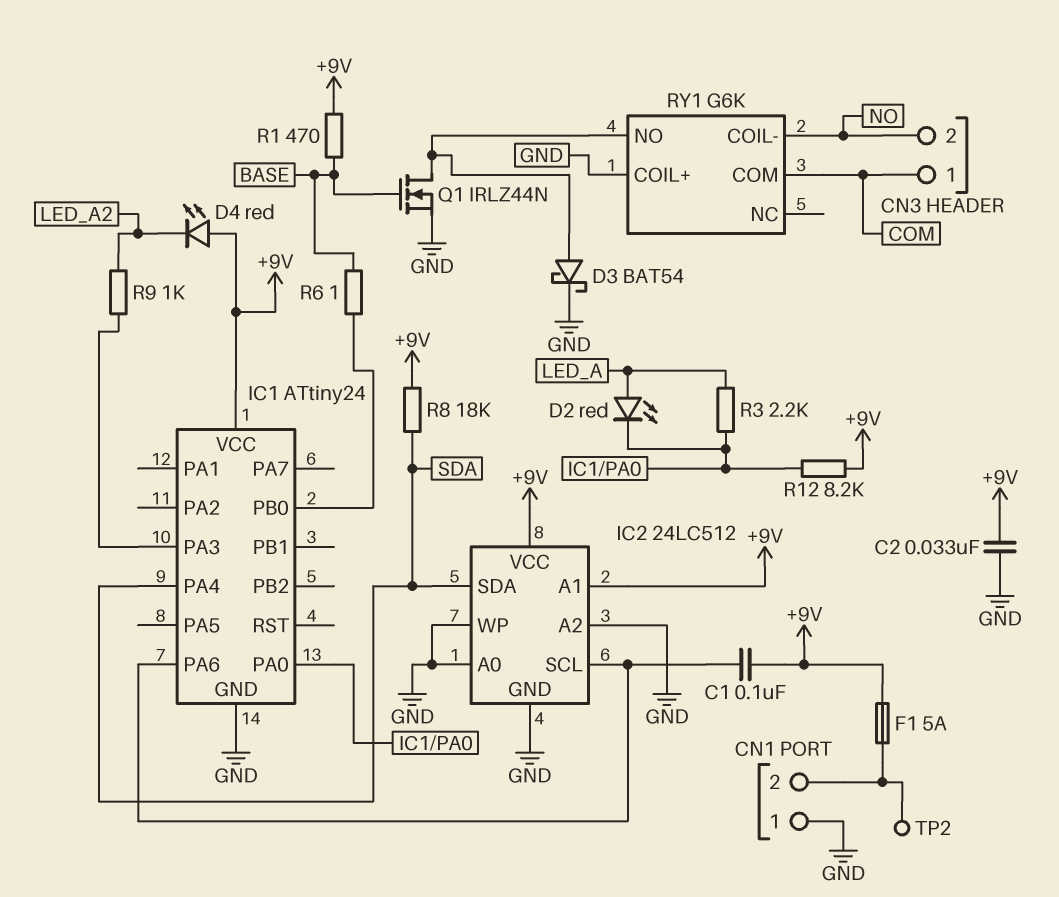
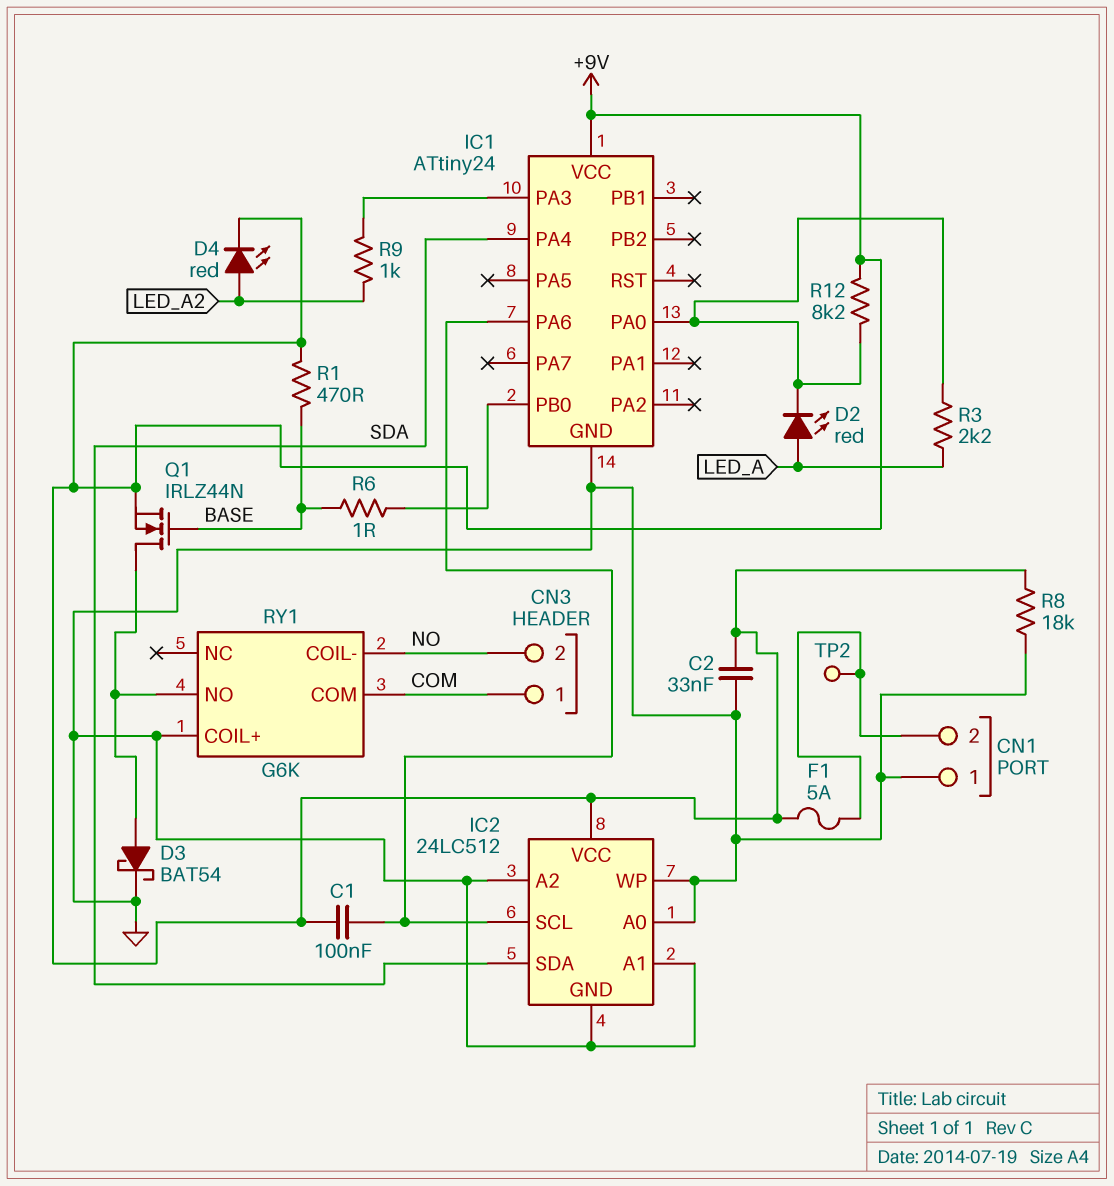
D4: LED red (A +9V, K LED_A2) -> LED red (A LED_A2, K +9V)
IC2 pin A1: +9V -> GND
Q1: NMOS IRLZ44N (G BASE, D RY1/NO, S GND) -> NMOS IRLZ44N (G BASE, D RY1/NO, S +9V)
R8: 18k (+9V, SDA) -> 18k (+9V, GND)

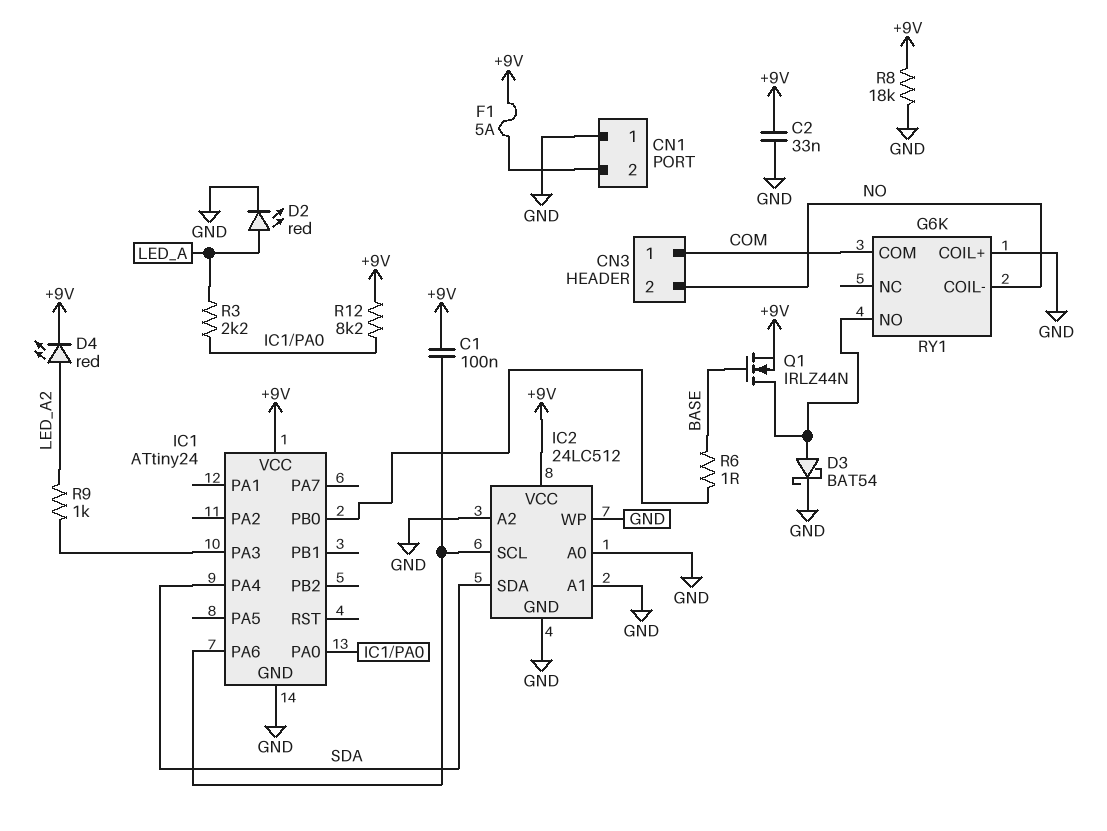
D2: LED red (A LED_A, K IC1/PA0) -> LED red (A LED_A, K GND)
R1: 470 (+9V, BASE) -> none
TP2: test point (CN1/2) -> none

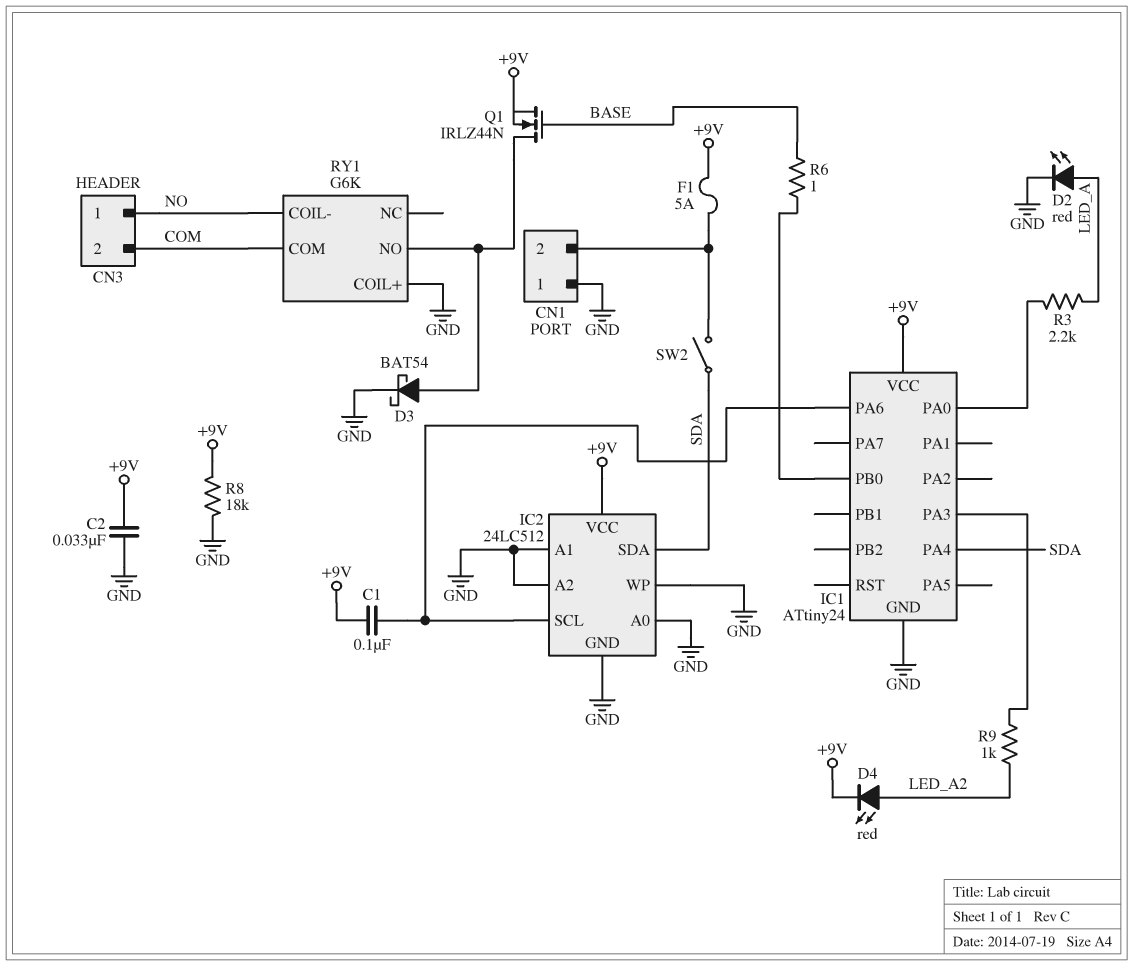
CN3 pin 1: COM -> NO
CN3 pin 2: NO -> COM
R12: 8.2k (+9V, IC1/PA0) -> none
SW2: none -> switch (CN1/2, SDA)

